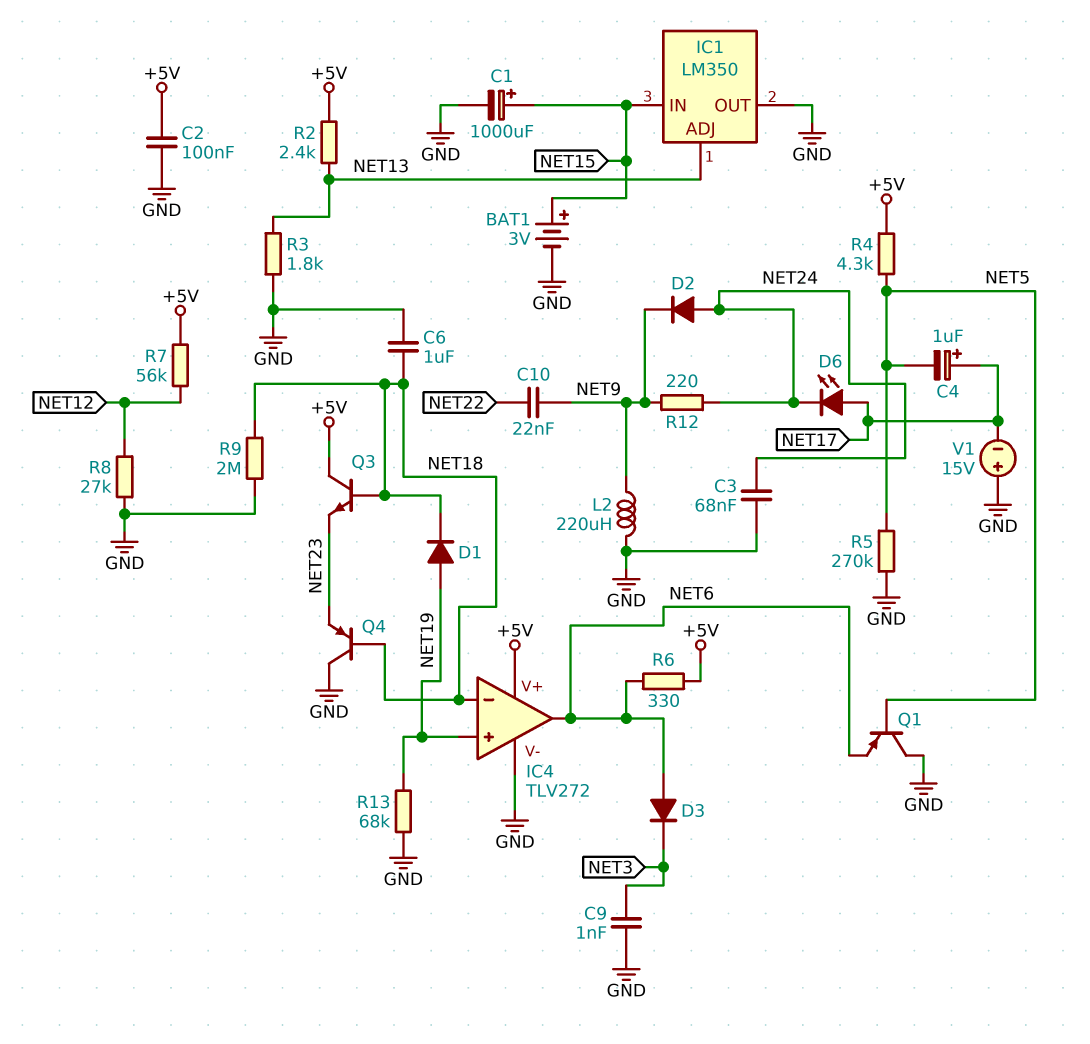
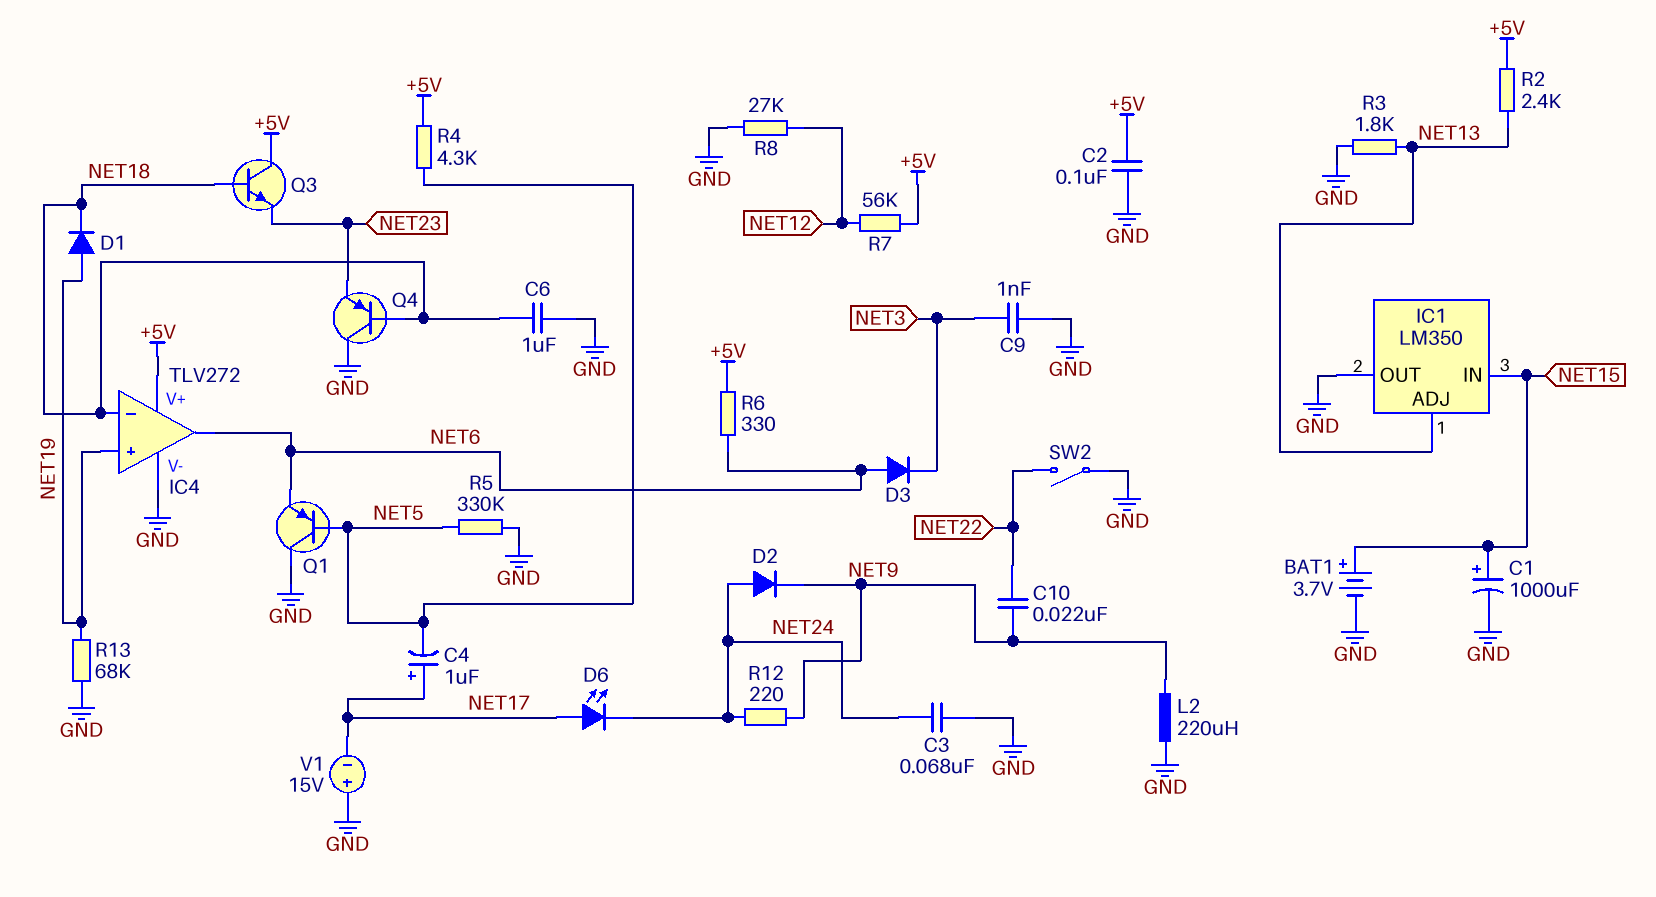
BAT1: 3V (plus NET15, minus GND) -> 3.7V (plus NET15, minus GND)
R5: 270k (GND, NET5) -> 330k (GND, NET5)
R9: 2M (GND, NET18) -> none
SW2: none -> switch (GND, NET22)

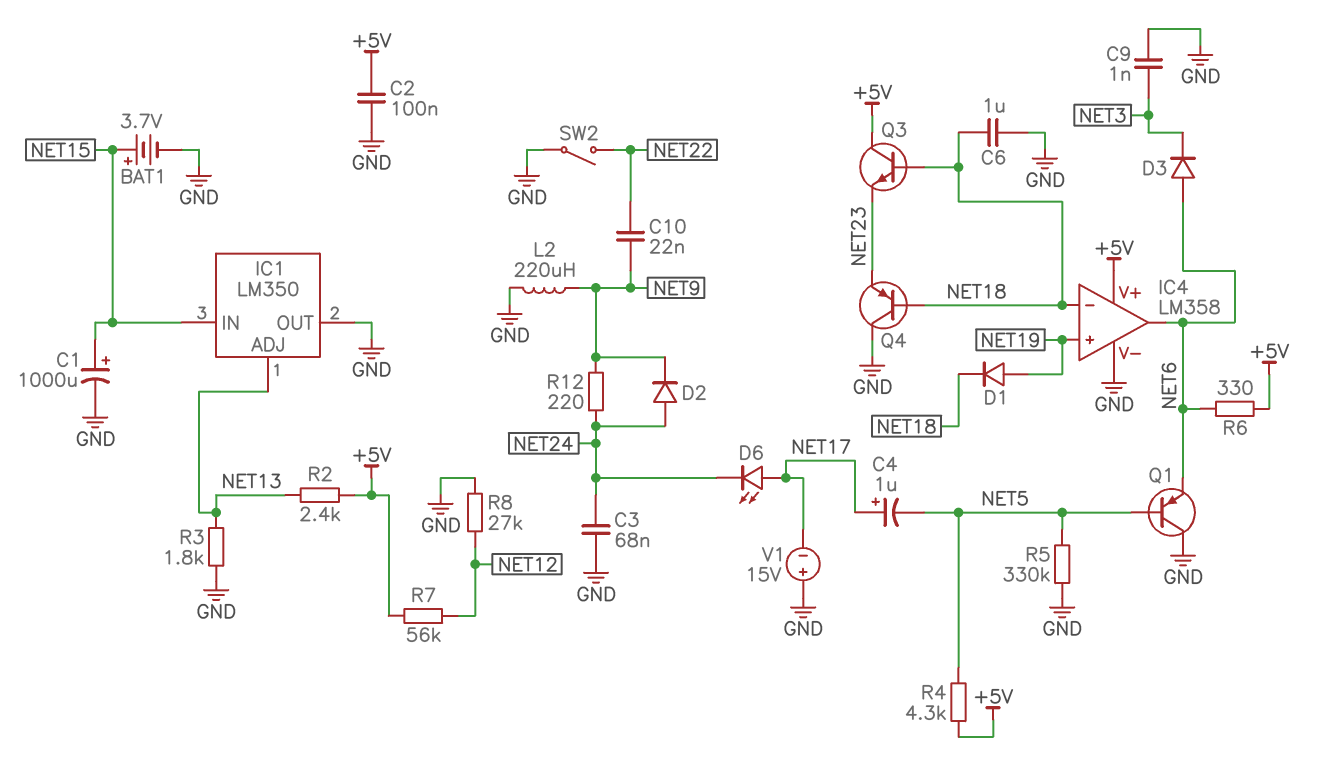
IC4: TLV272 -> LM358
R13: 68k (GND, NET19) -> none

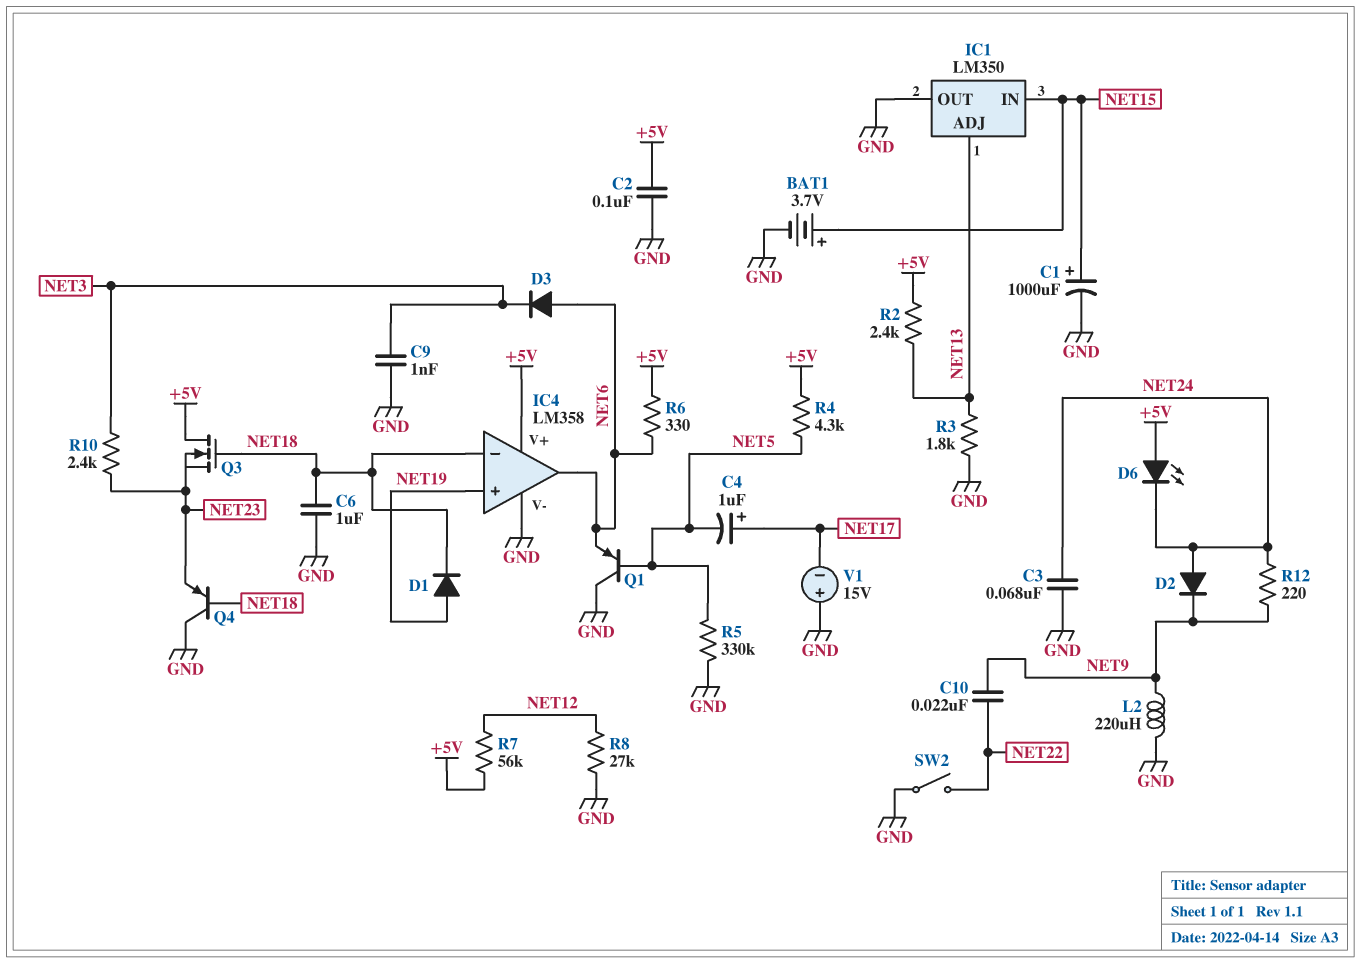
D6: LED (A NET17, K NET24) -> LED (A +5V, K NET24)
Q3: NPN (B NET18, C +5V, E NET23) -> NMOS (G NET18, D +5V, S NET23)
R10: none -> 2.4k (NET3, NET23)

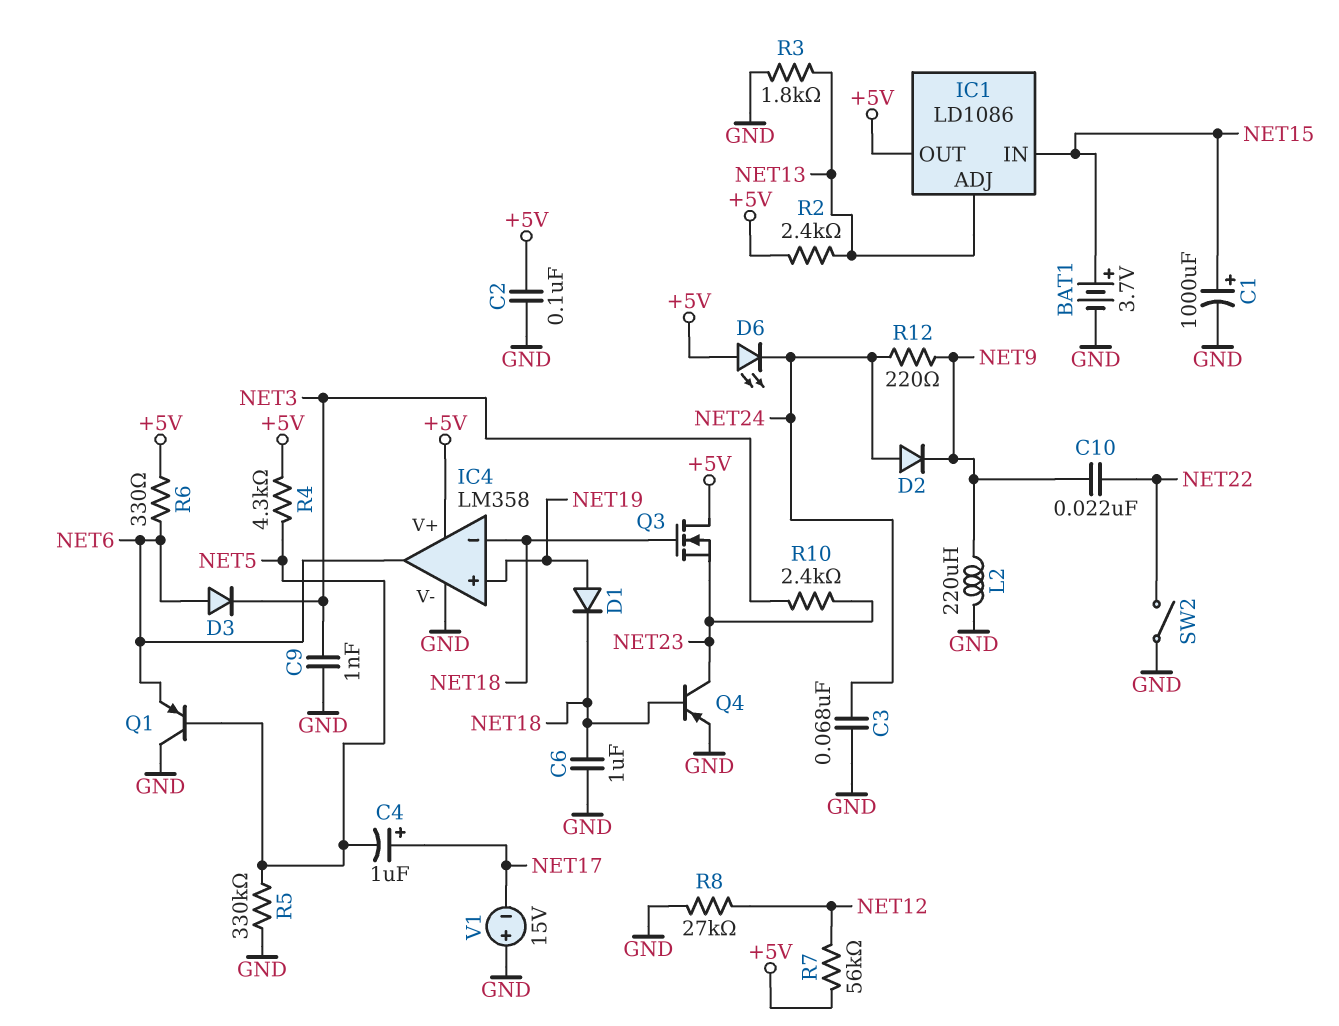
IC1: LM350 -> LD1086
IC1 pin OUT: GND -> +5V
Q4: PNP (B NET18, C GND, E NET23) -> PNP (B NET18, C NET23, E GND)

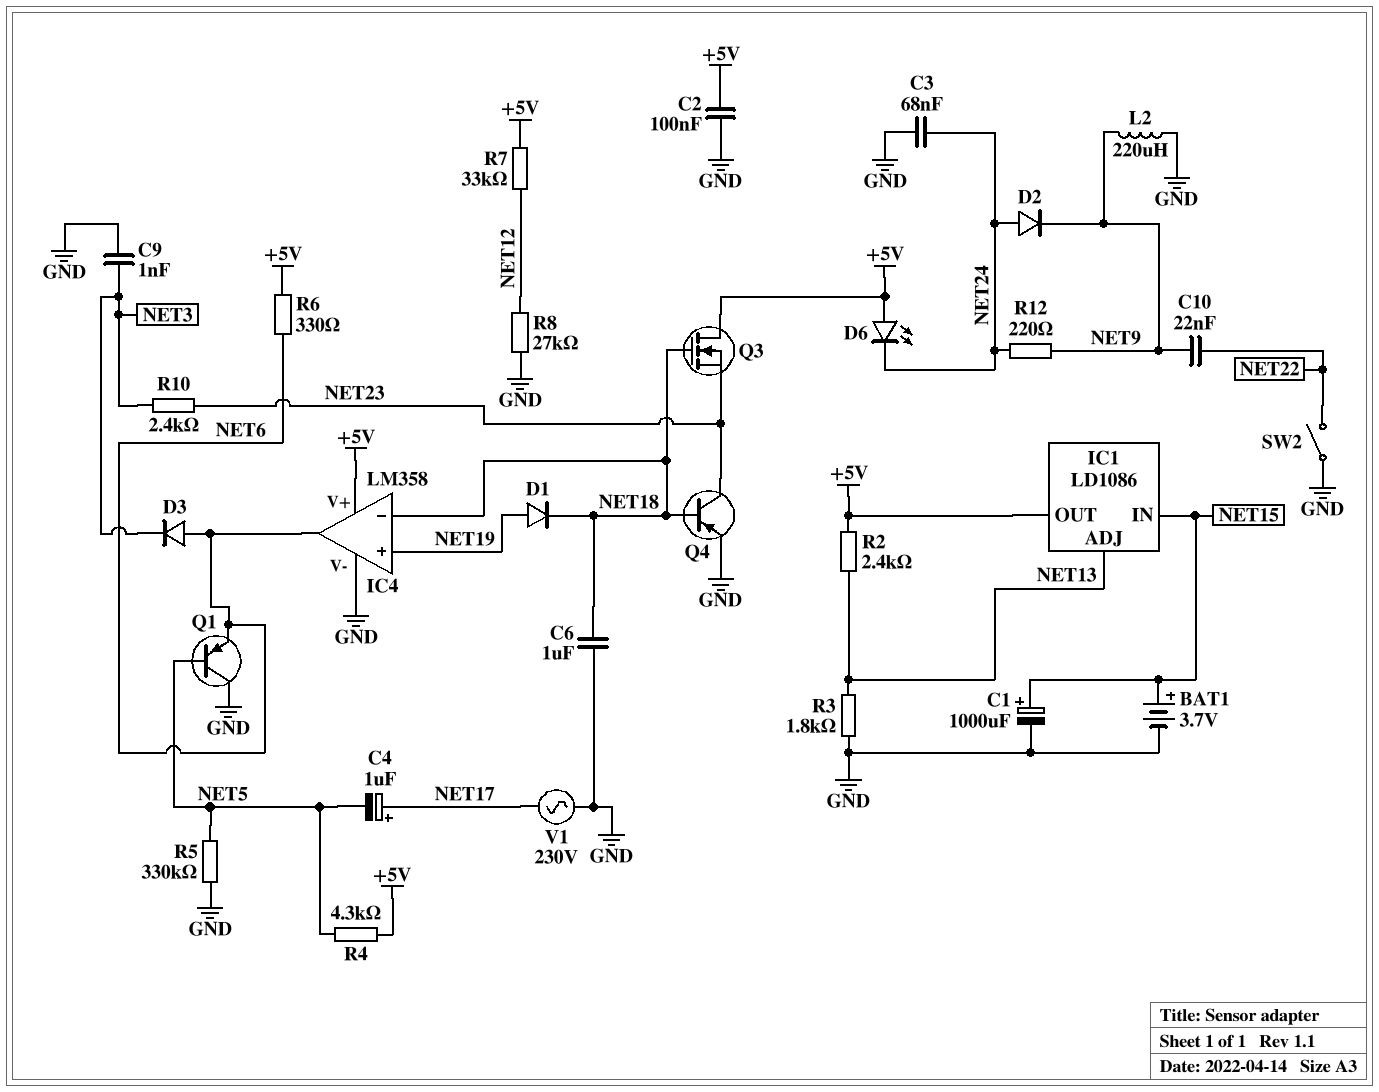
R7: 56k (+5V, NET12) -> 33k (+5V, NET12)
V1: 15V (plus GND, minus NET17) -> AC 230V (GND, NET17)

